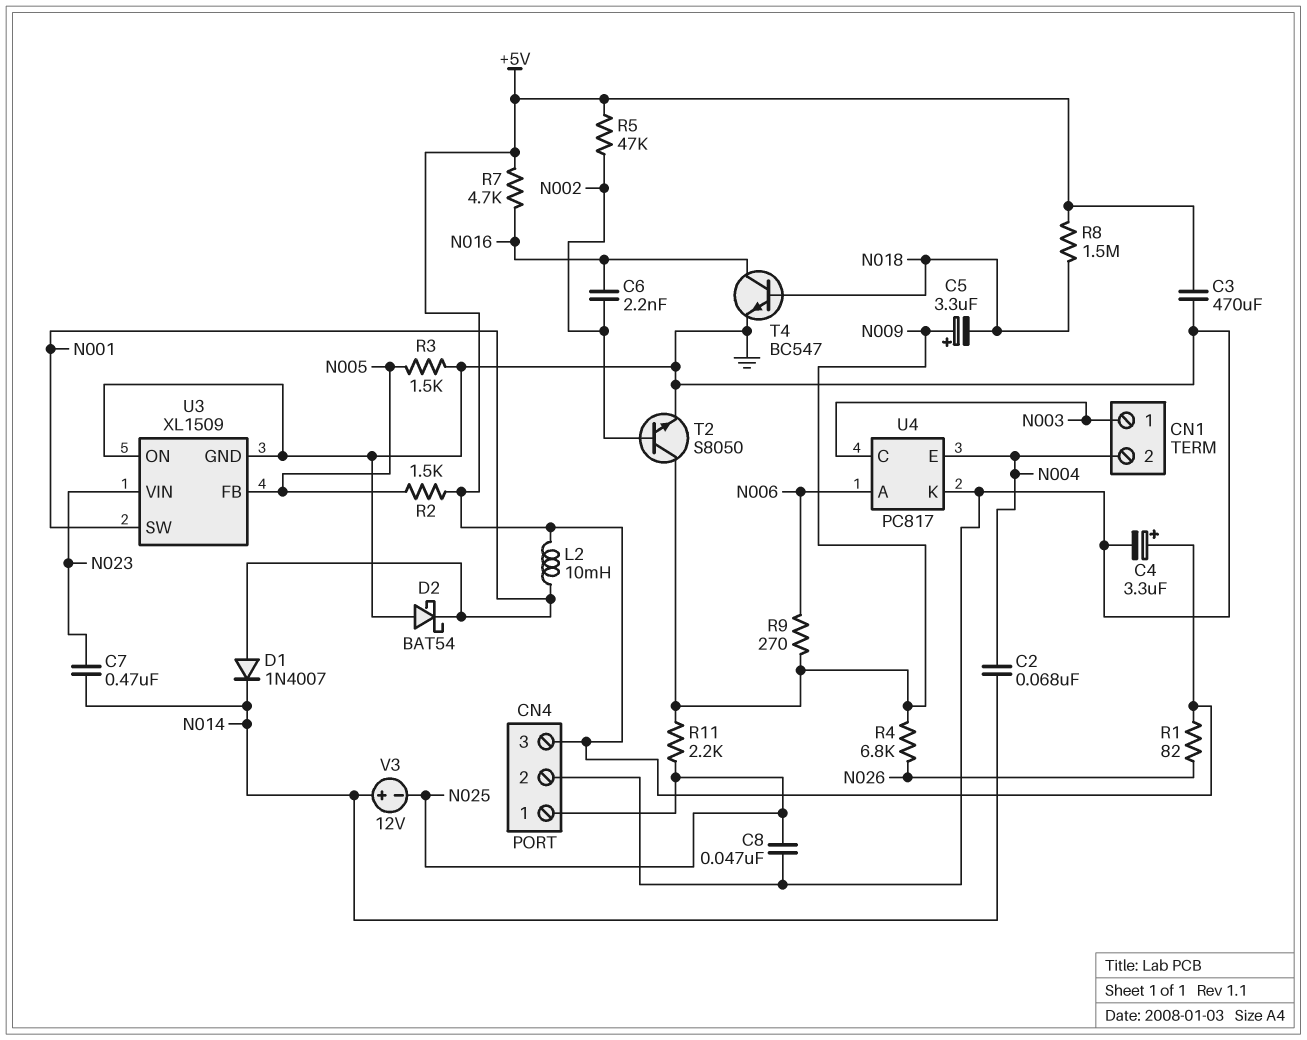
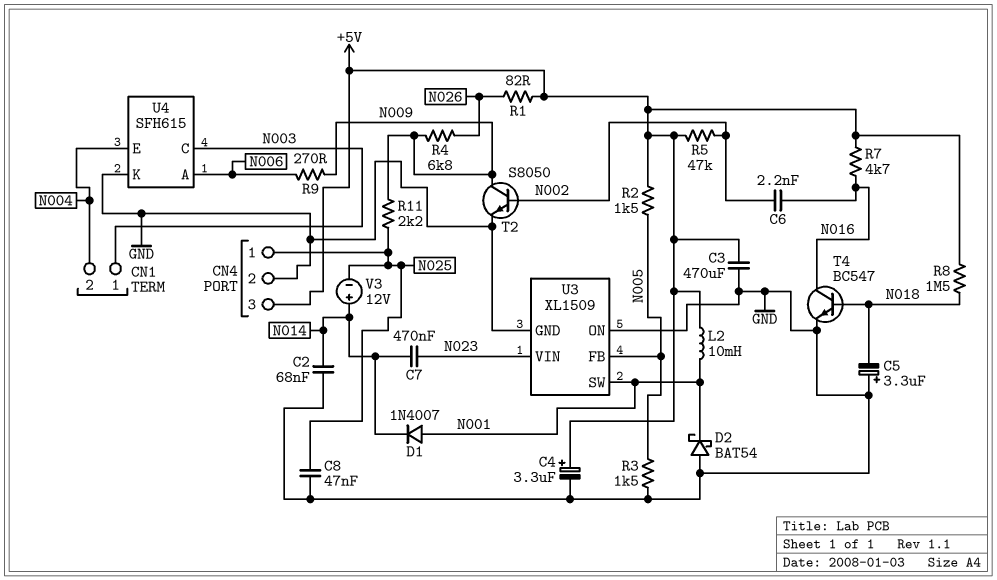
C2: 68nF (N004, N014) -> 68nF (GND, N014)
C5: 3.3uF (plus N009, minus N018) -> 3.3uF (plus GND, minus N018)
U4: PC817 -> SFH615

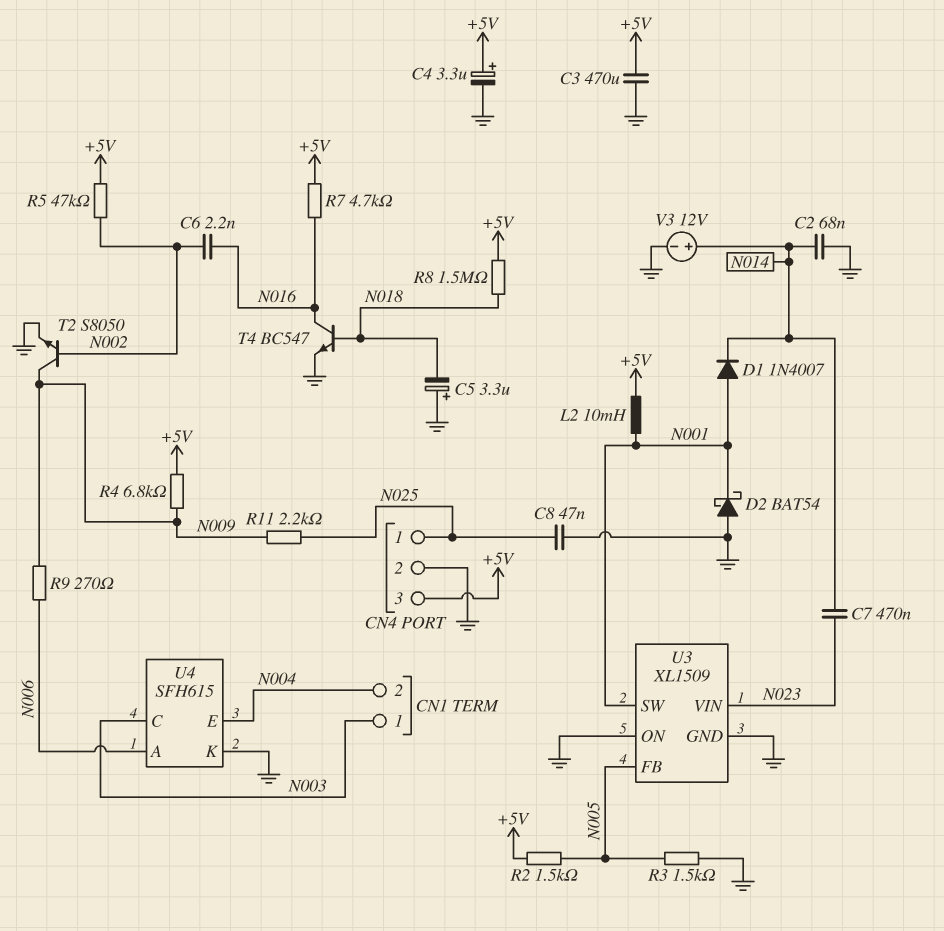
R1: 82 (+5V, N026) -> none
R4: 6.8k (N009, N026) -> 6.8k (+5V, N009)
V3: 12V (plus N014, minus N025) -> 12V (plus N014, minus GND)

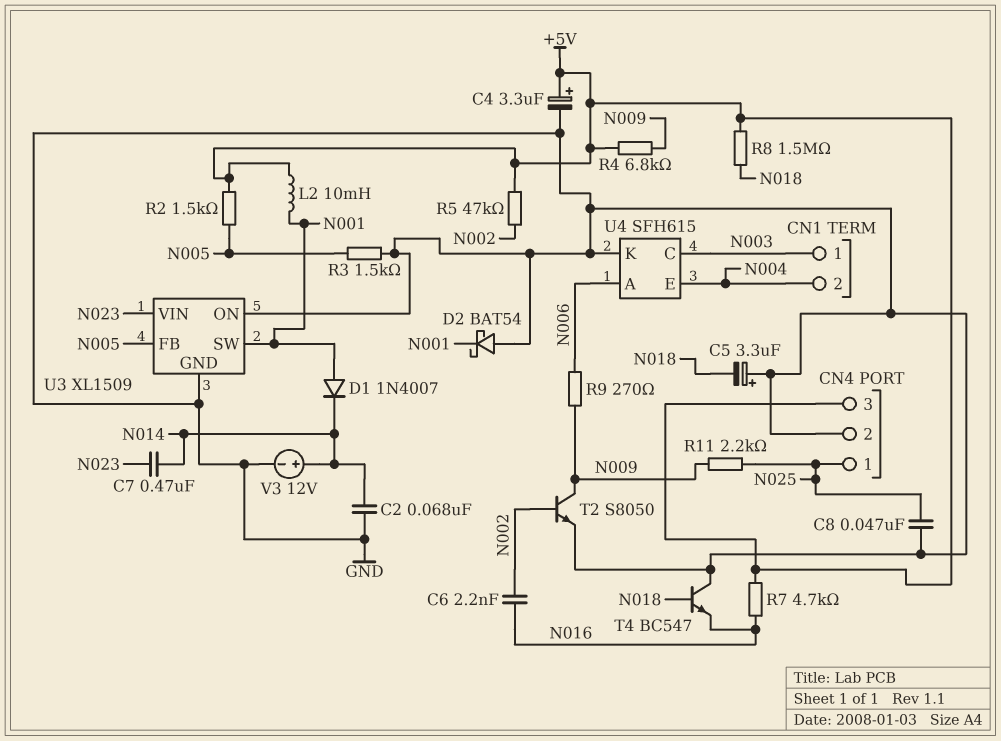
C3: 470uF (+5V, GND) -> none
T4: NPN BC547 (B N018, C N016, E GND) -> NPN BC547 (B N018, C GND, E N016)

